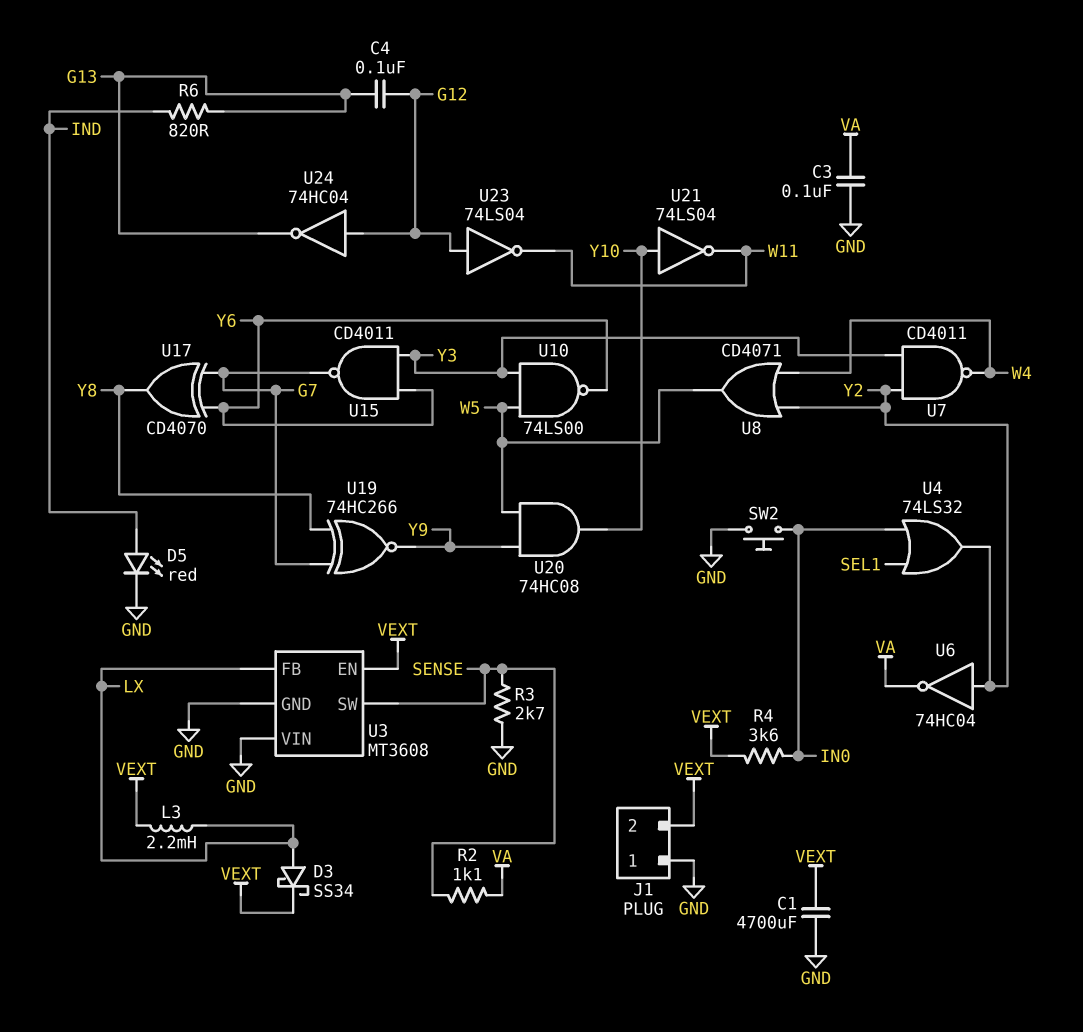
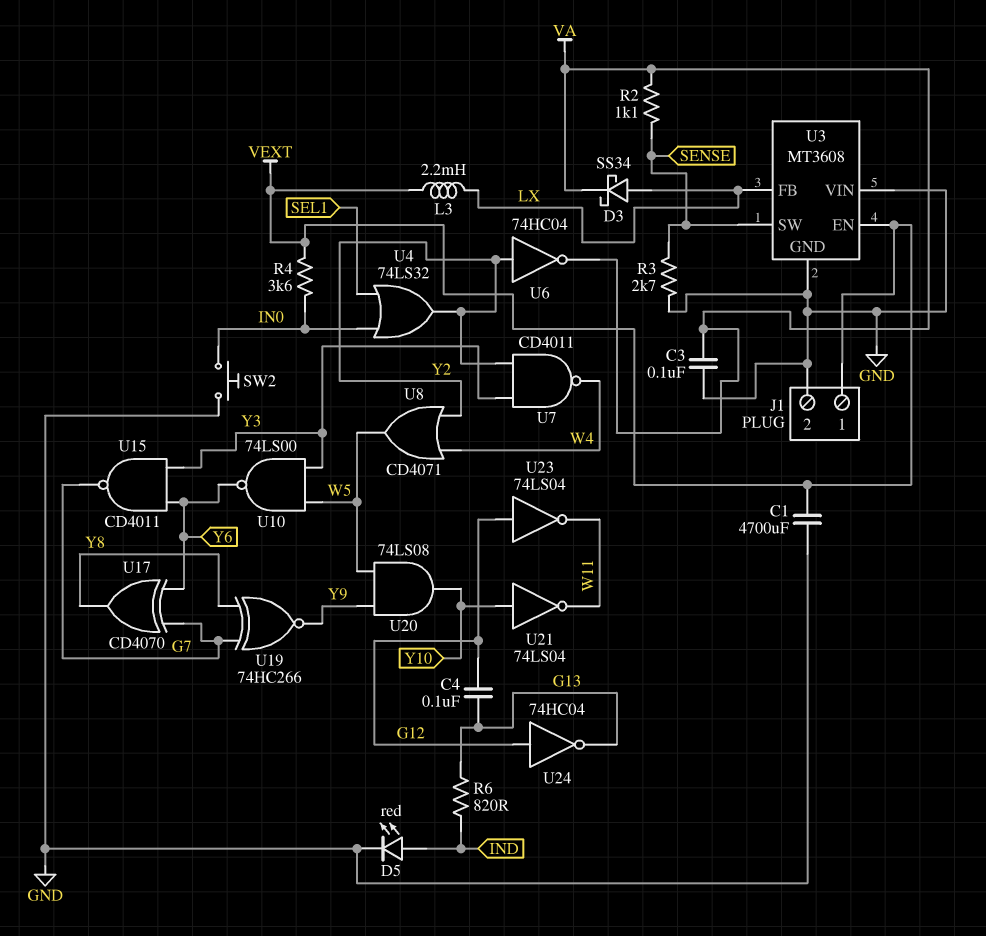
D3: schottky SS34 (A LX, K VEXT) -> schottky SS34 (A LX, K VA)
J1 pin 1: GND -> VEXT
J1 pin 2: VEXT -> GND
U20: AND 74HC08 (in W5, in Y9, out Y10) -> AND 74LS08 (in W5, in Y9, out Y10)

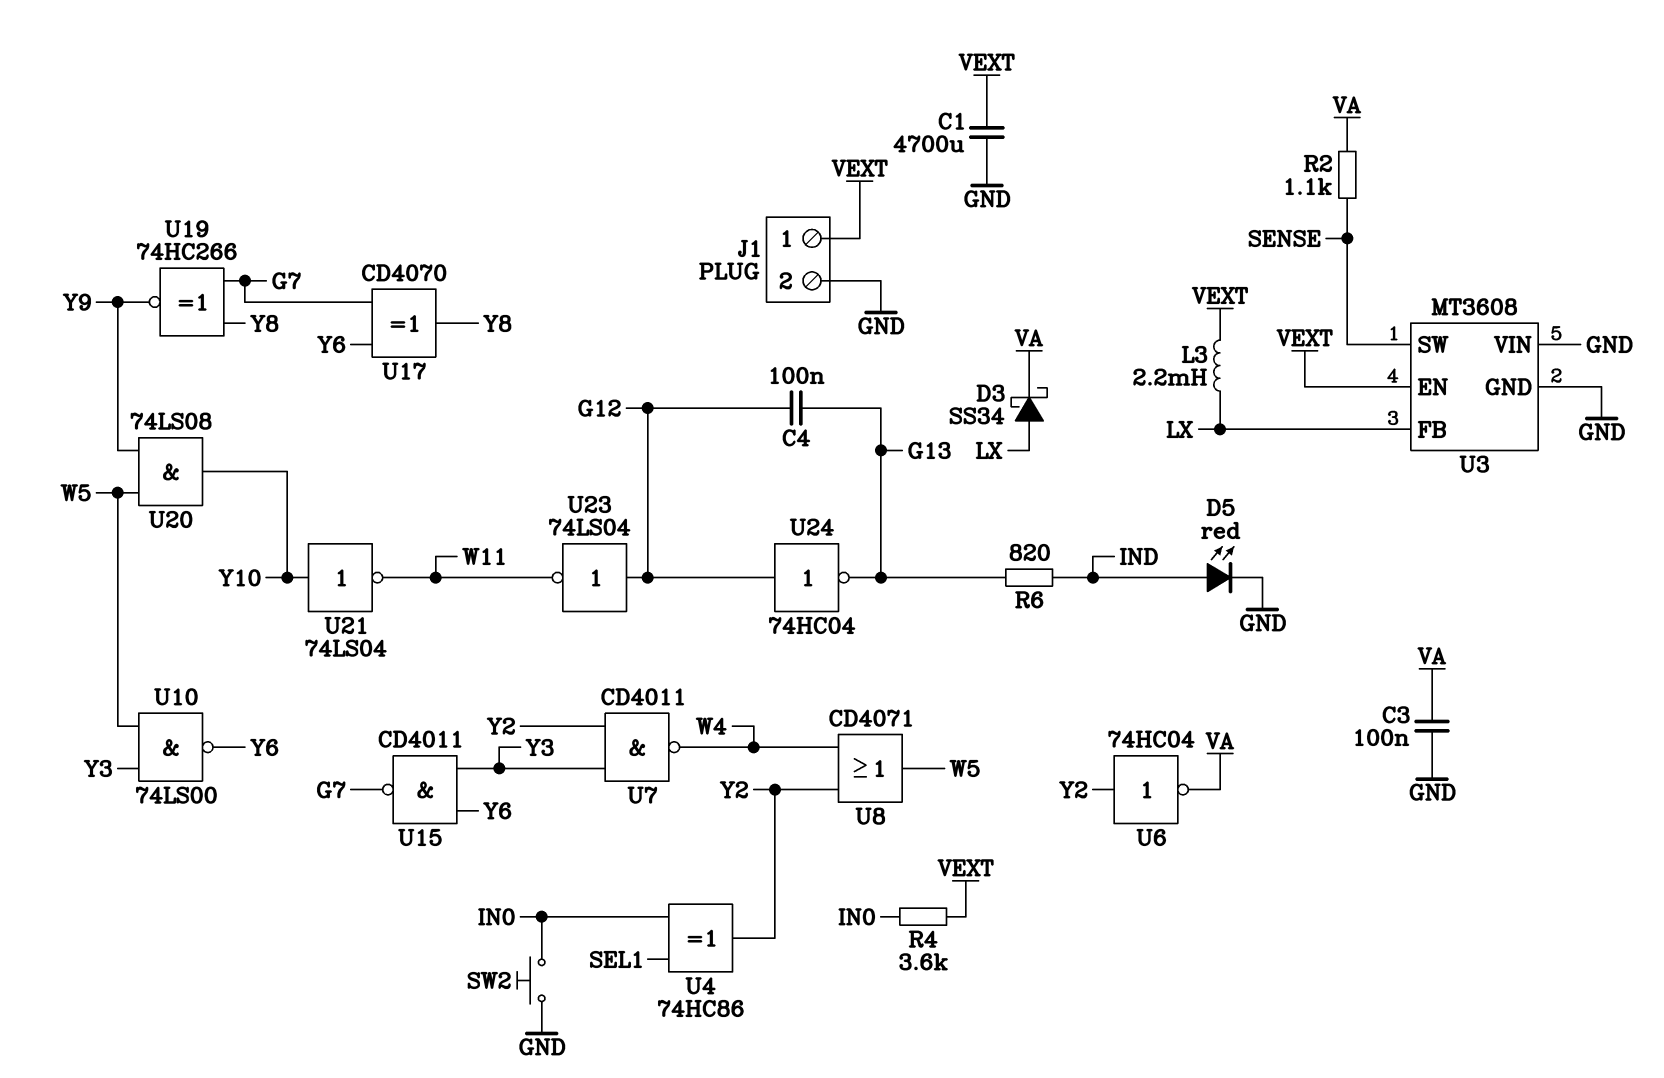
R3: 2.7k (GND, SENSE) -> none
U4: OR 74LS32 (in IN0, in SEL1, out Y2) -> XOR 74HC86 (in IN0, in SEL1, out Y2)

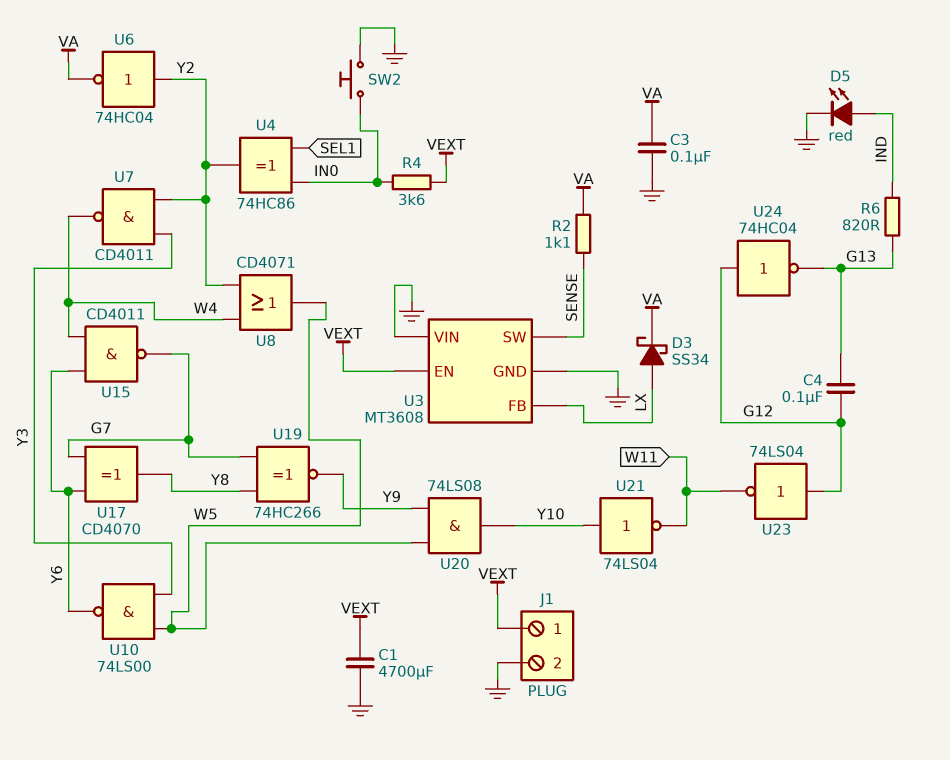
L3: 2.2mH (LX, VEXT) -> none
U15: NAND CD4011 (in Y3, in Y6, out G7) -> NAND CD4011 (in W4, in Y6, out G7)

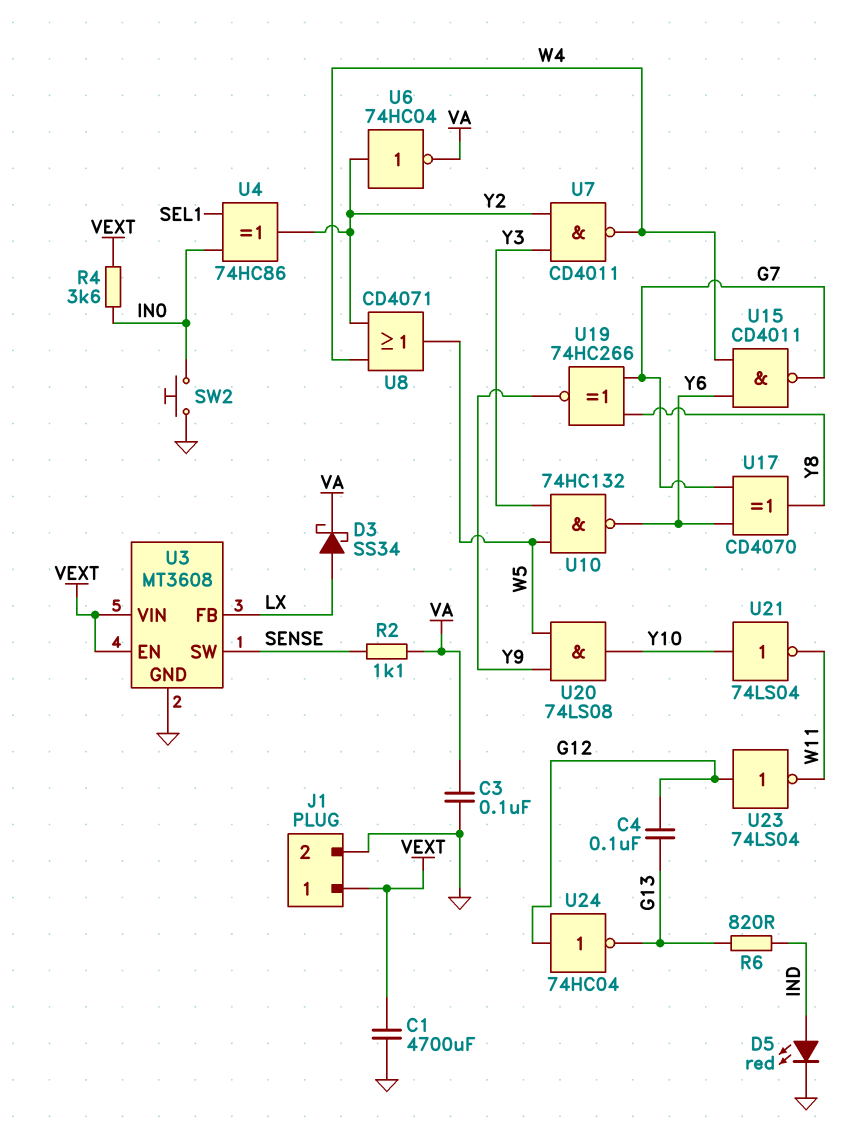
U3 pin VIN: GND -> VEXT
U10: NAND 74LS00 (in W5, in Y3, out Y6) -> NAND 74HC132 (in W5, in Y3, out Y6)

